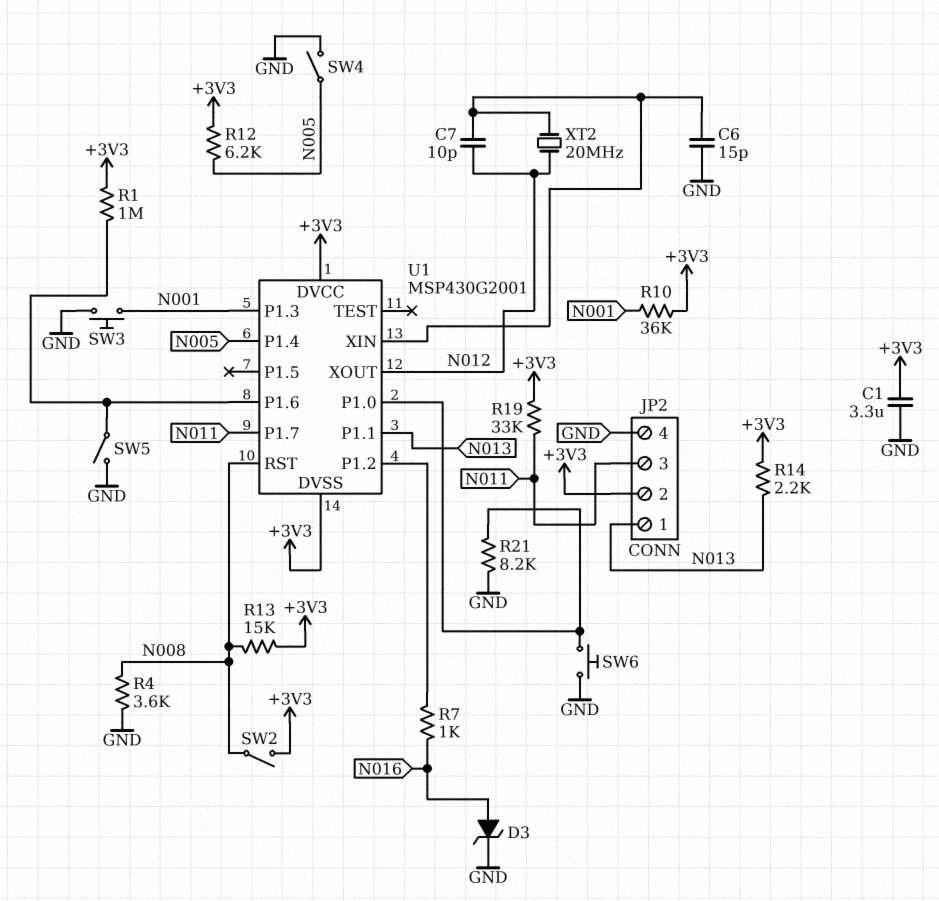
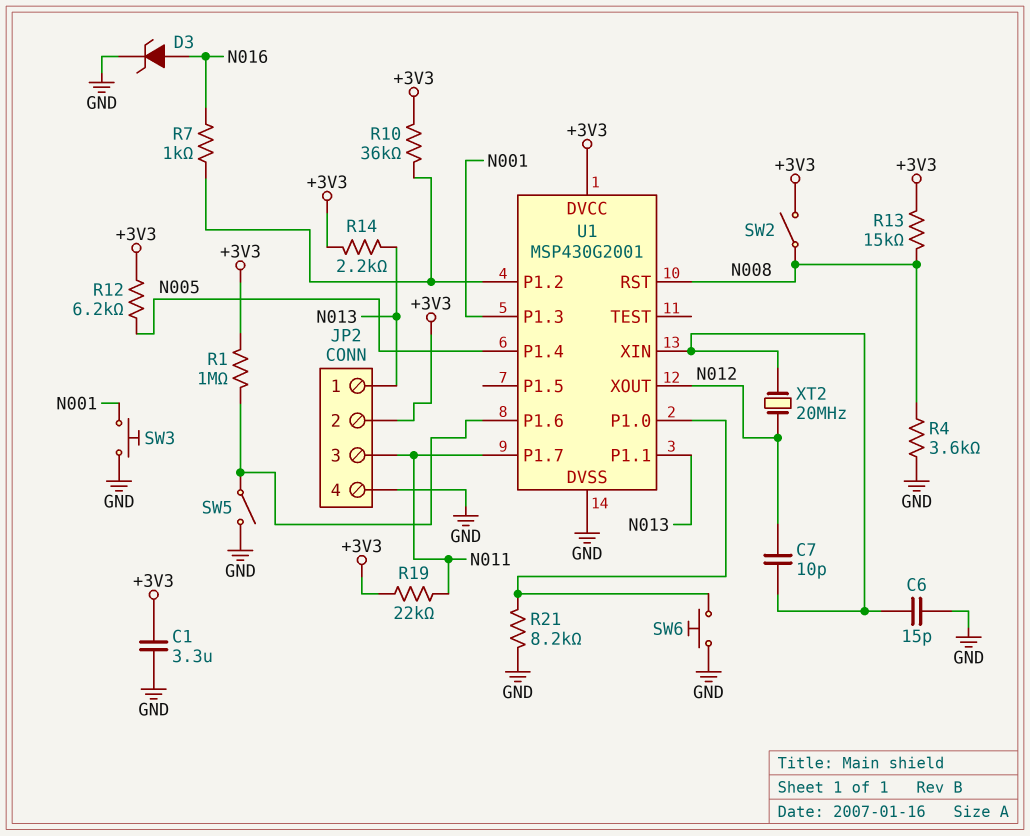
R10: 36k (+3V3, N001) -> 36k (+3V3, U1/P1.2)
R19: 33k (+3V3, N011) -> 22k (+3V3, N011)
SW4: switch (GND, N005) -> none
U1 pin DVSS: +3V3 -> GND

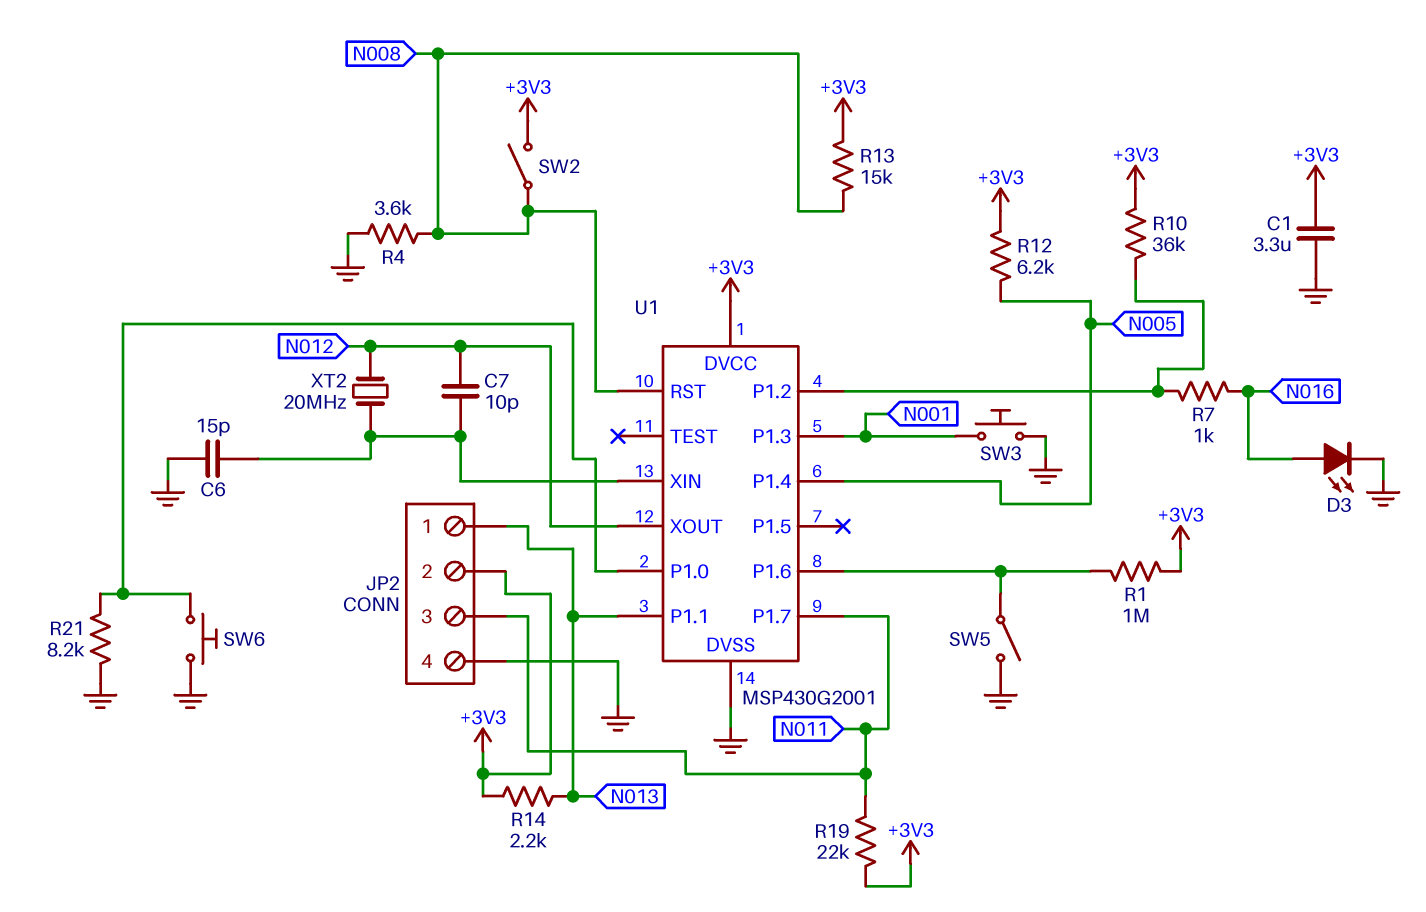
D3: zener (A N016, K GND) -> LED (A N016, K GND)

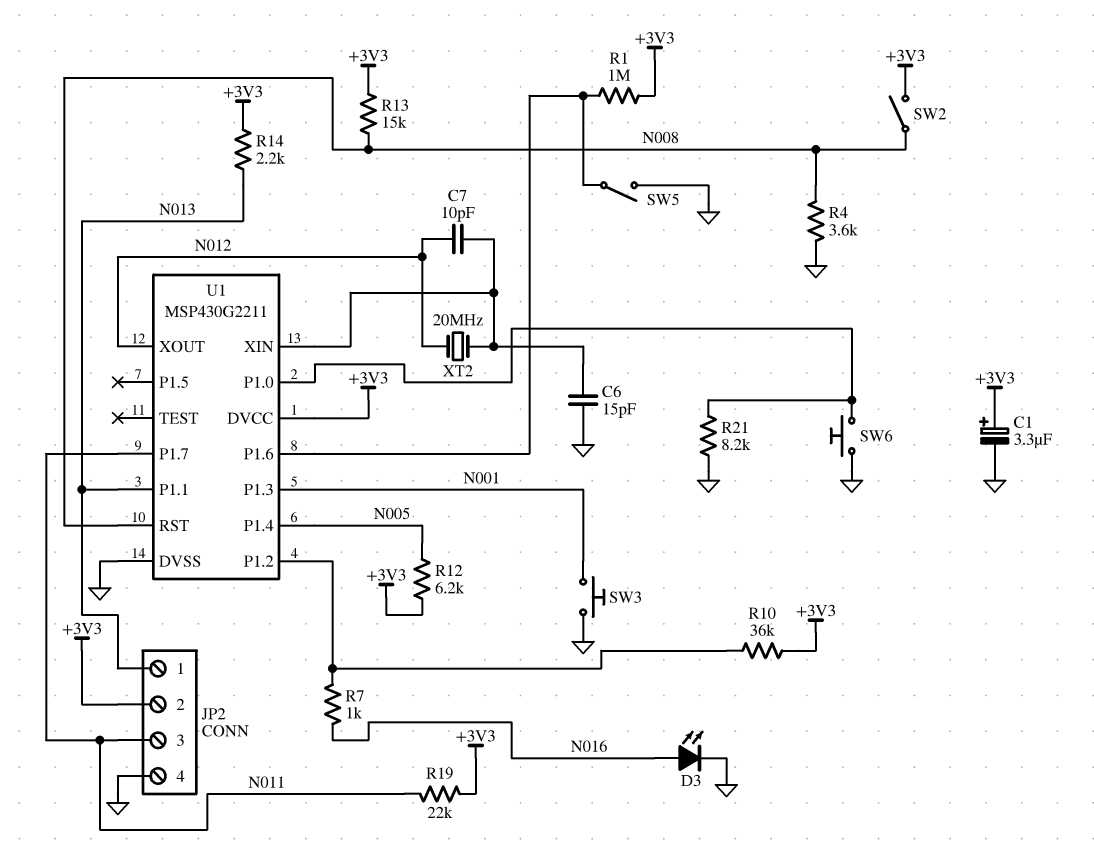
C1: 3.3uF (+3V3, GND) -> 3.3uF (plus +3V3, minus GND)
U1: MSP430G2001 -> MSP430G2211

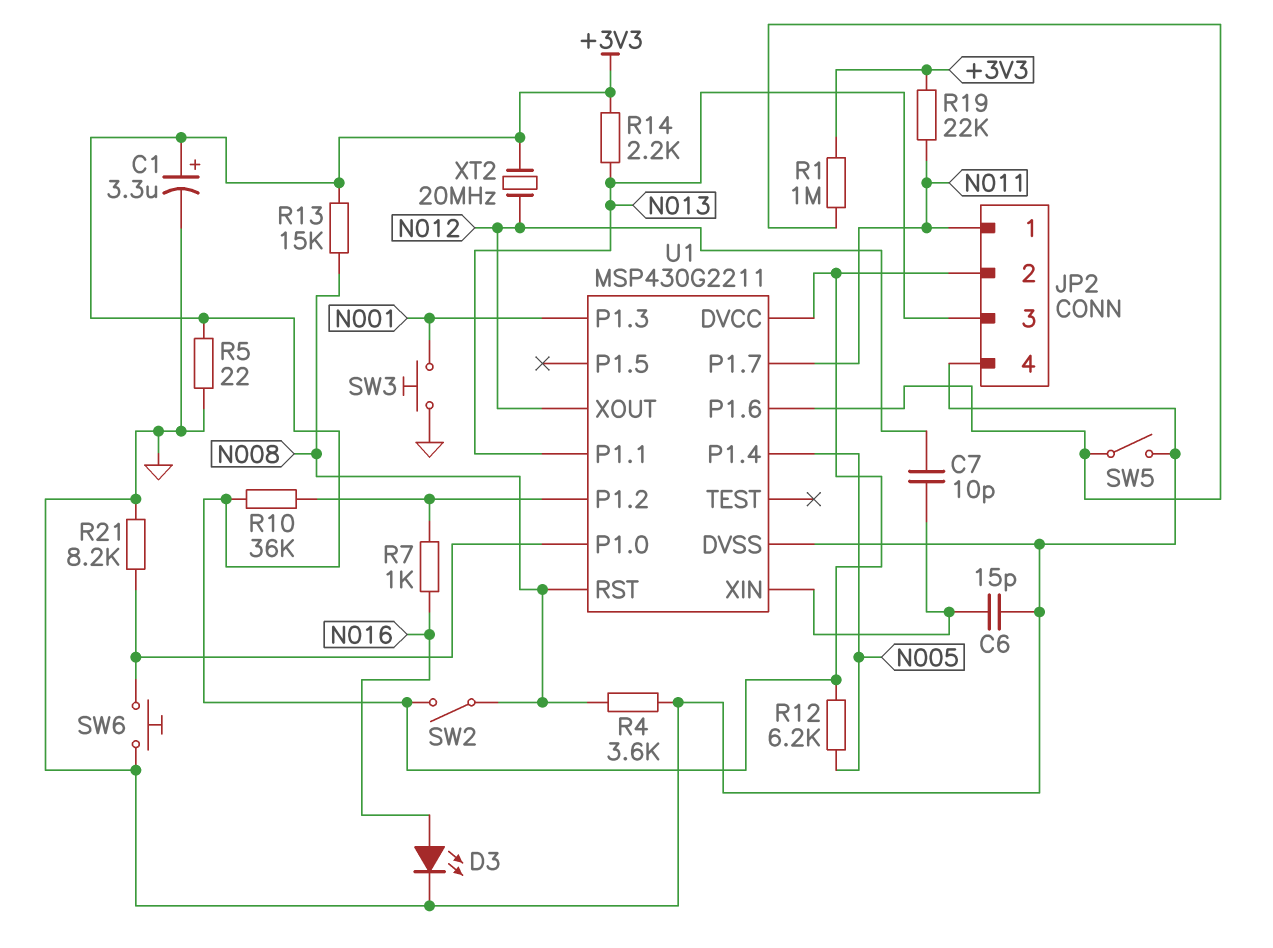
JP2 pin 1: N013 -> N011
JP2 pin 3: N011 -> N013
R5: none -> 22 (+3V3, GND)
XT2: 20MHz (N012, U1/XIN) -> 20MHz (+3V3, N012)

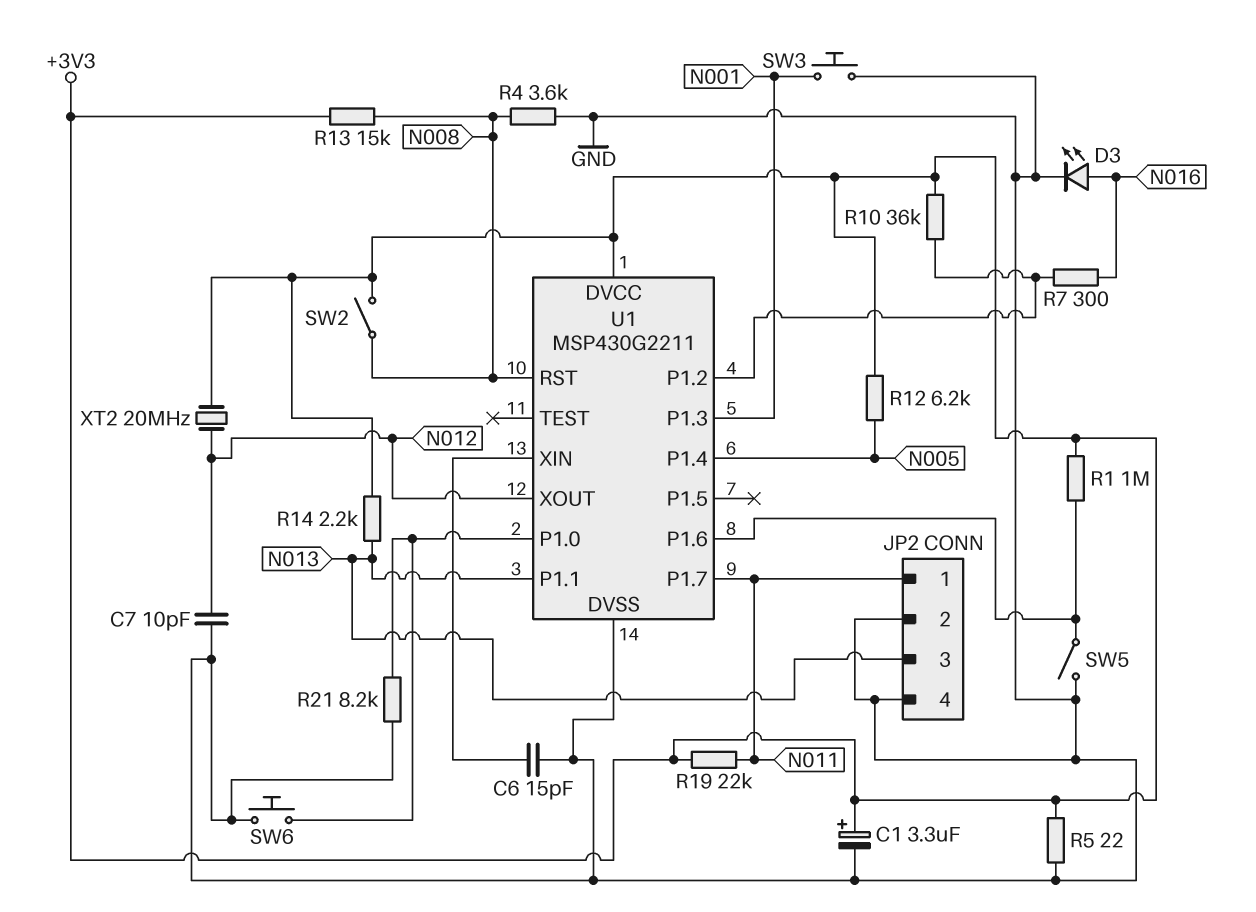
C7: 10pF (N012, U1/XIN) -> 10pF (GND, N012)
JP2 pin 2: +3V3 -> GND
R7: 1k (N016, U1/P1.2) -> 300 (N016, U1/P1.2)

